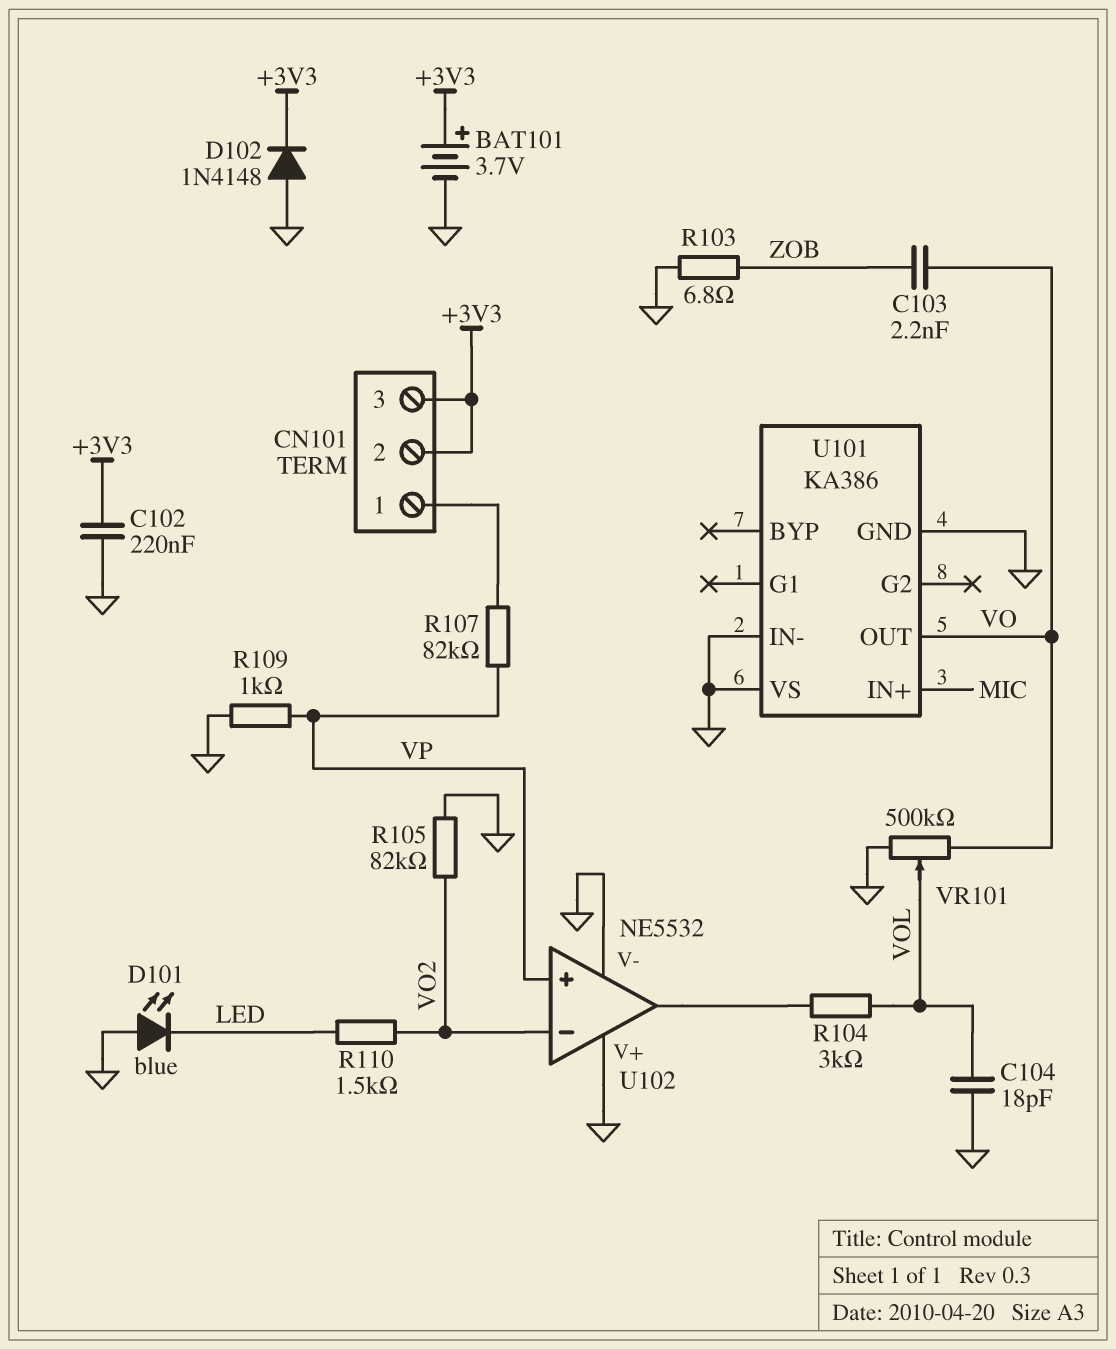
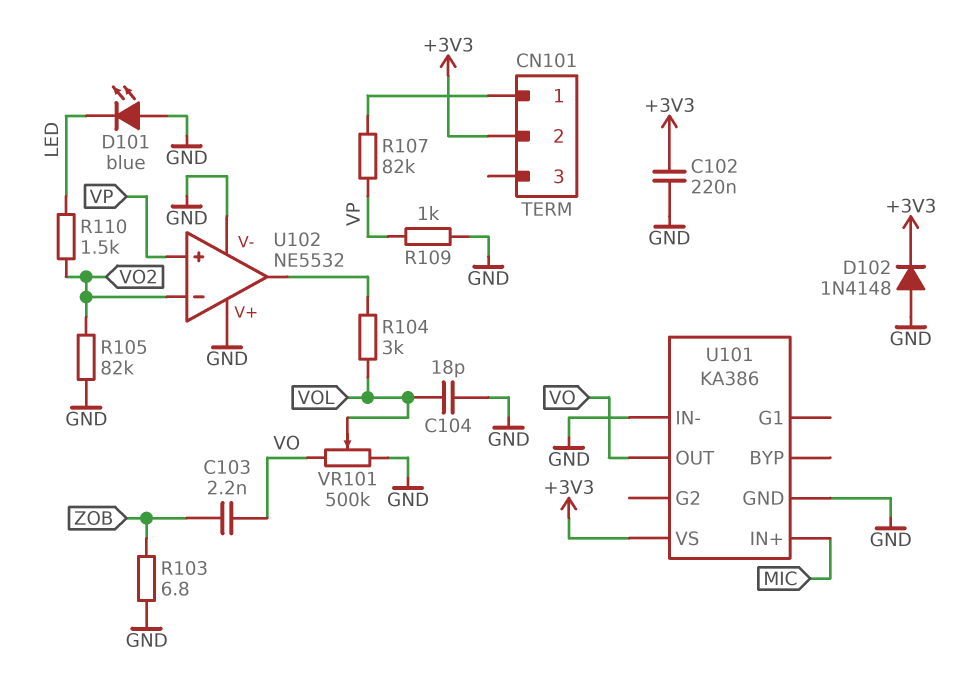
BAT101: 3.7V (plus +3V3, minus GND) -> none
CN101 pin 3: +3V3 -> none
U101 pin VS: GND -> +3V3

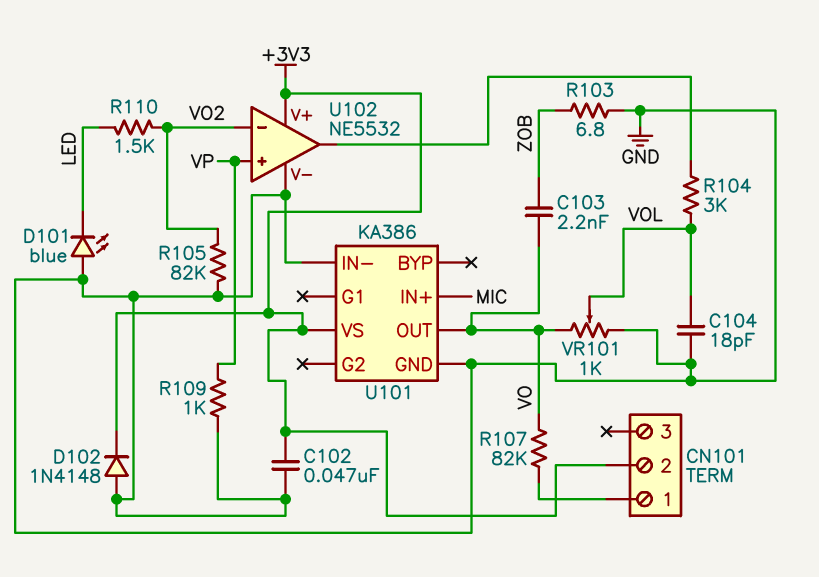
C102: 220nF (+3V3, GND) -> 47nF (+3V3, GND)
R107: 82k (CN101/1, VP) -> 82k (CN101/1, VO)
U102 pin V+: GND -> +3V3
VR101: 500k (GND, VO, wiper VOL) -> 1k (GND, VO, wiper VOL)

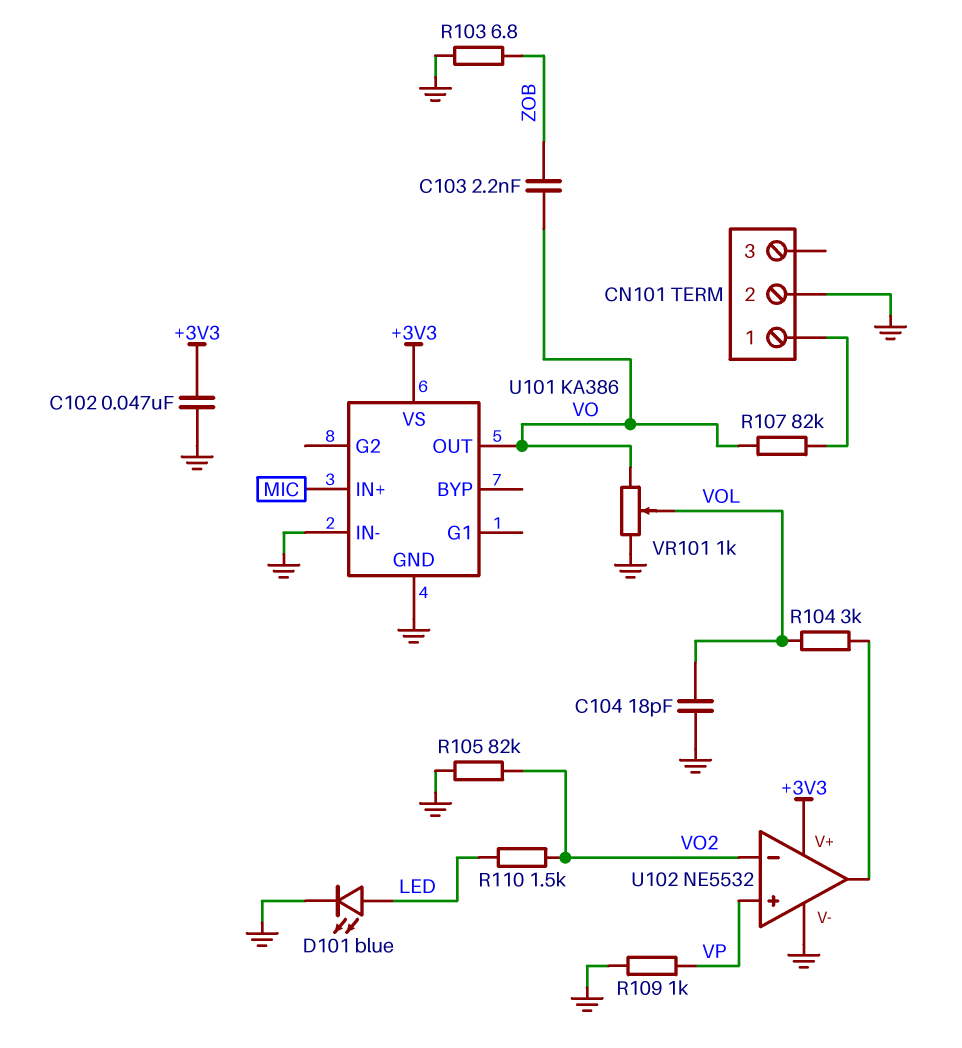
CN101 pin 2: +3V3 -> GND
D101: LED blue (A GND, K LED) -> LED blue (A LED, K GND)
D102: diode 1N4148 (A GND, K +3V3) -> none

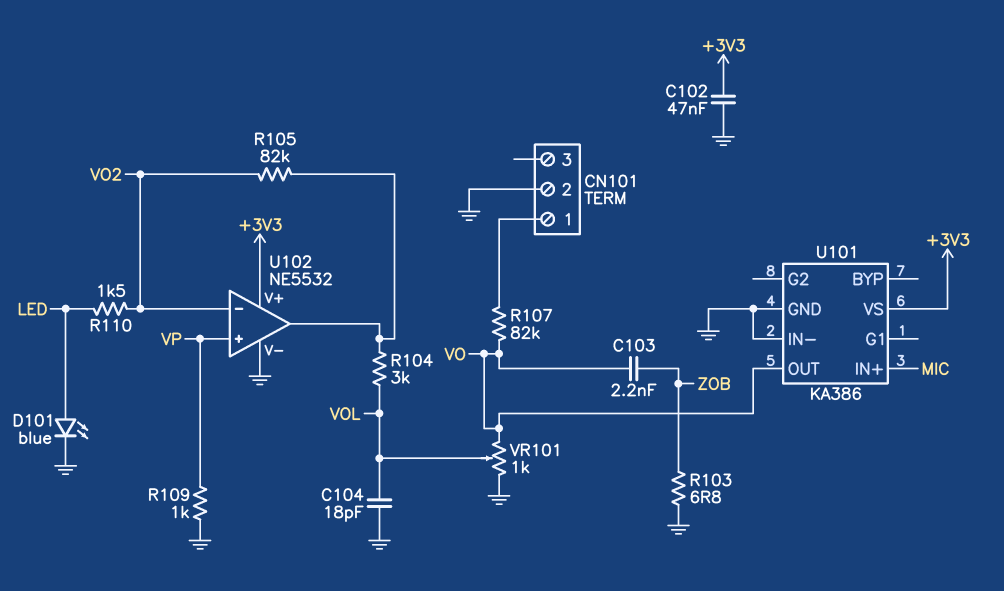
R105: 82k (GND, VO2) -> 82k (U102/out, VO2)

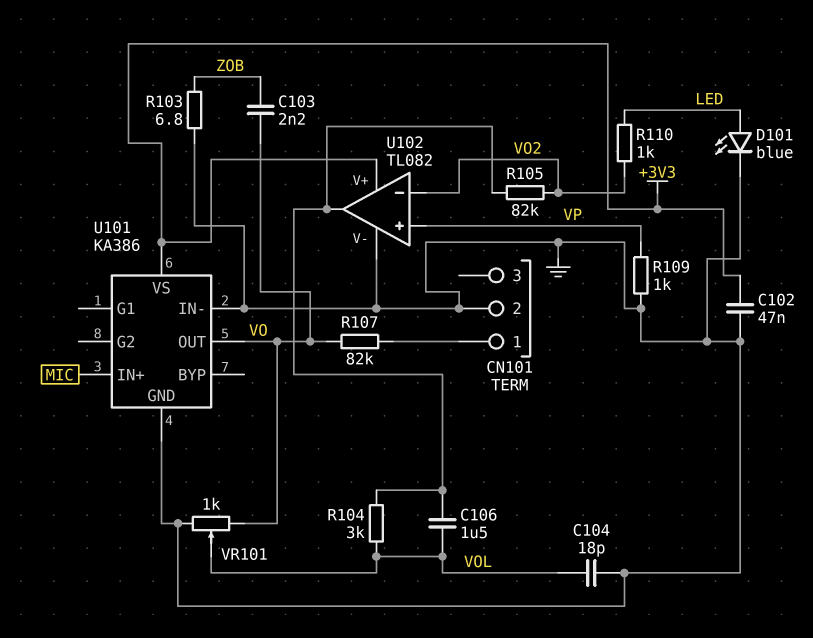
C106: none -> 1.5uF (U102/out, VOL)
R110: 1.5k (LED, VO2) -> 1k (LED, VO2)
U102: NE5532 -> TL082

